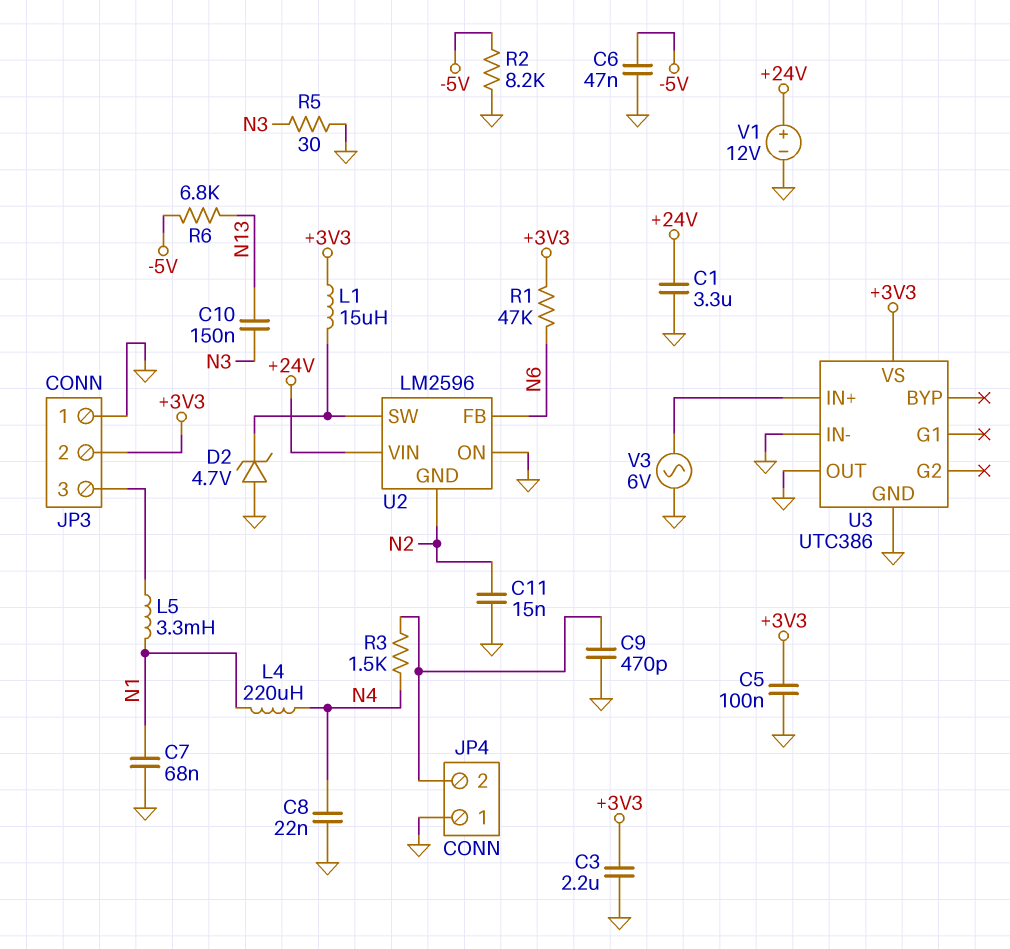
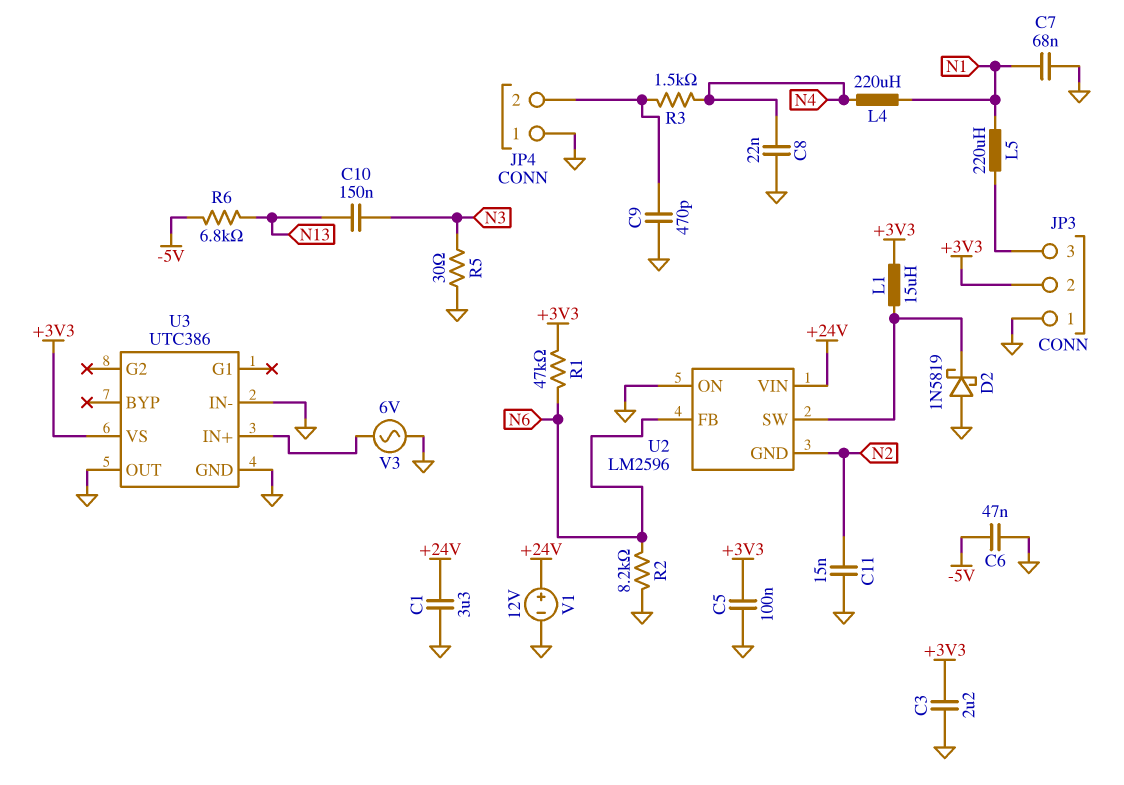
D2: zener 4.7V (A GND, K U2/SW) -> schottky 1N5819 (A GND, K U2/SW)
L5: 3.3mH (JP3/3, N1) -> 220uH (JP3/3, N1)
R2: 8.2k (-5V, GND) -> 8.2k (GND, N6)

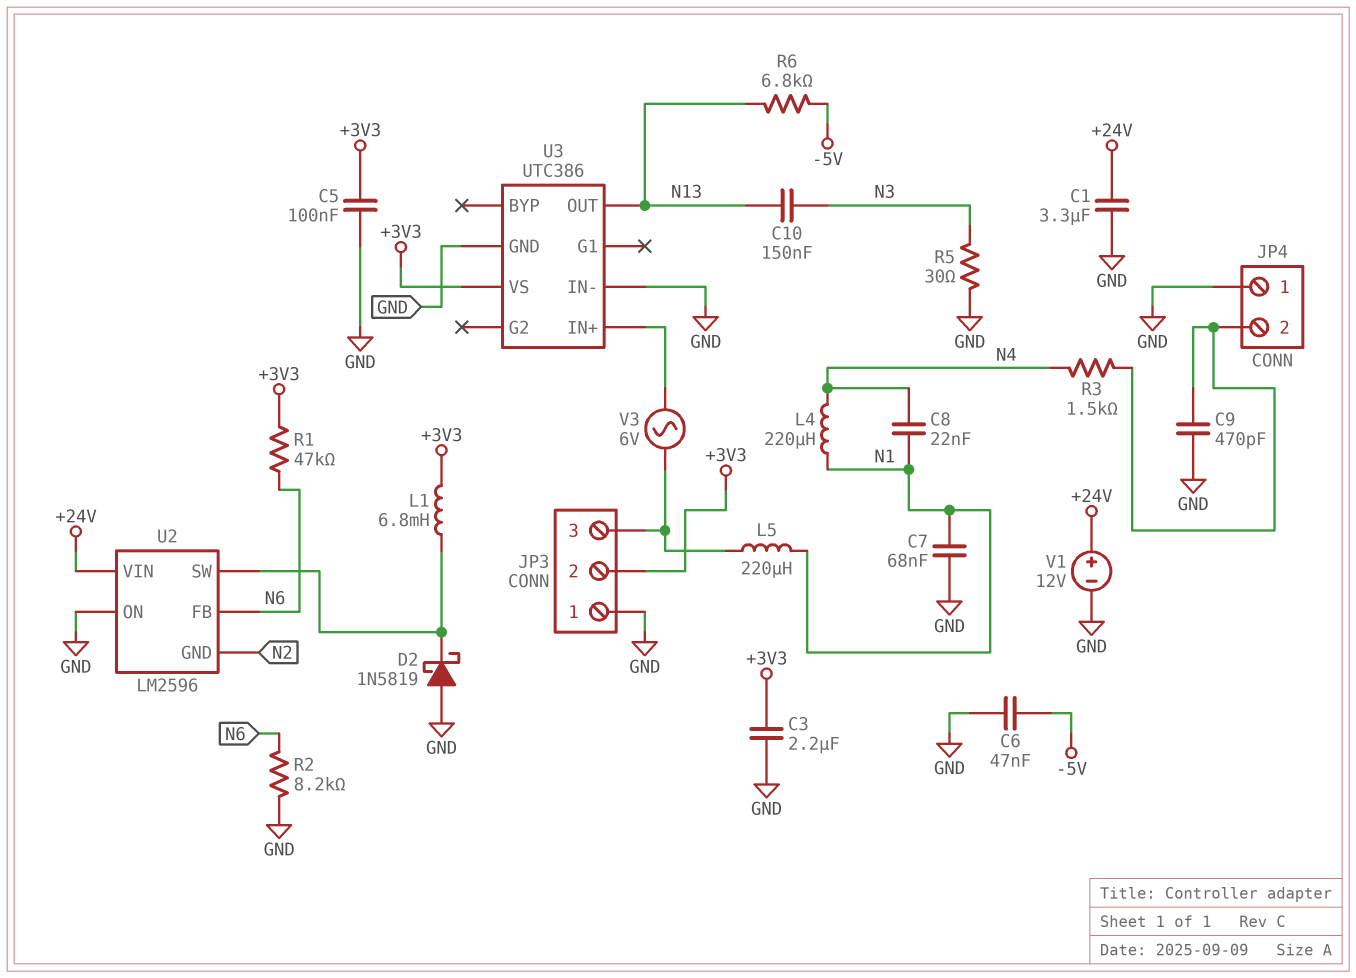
C8: 22nF (GND, N4) -> 22nF (N1, N4)
C11: 15nF (GND, N2) -> none
L1: 15uH (+3V3, U2/SW) -> 6.8mH (+3V3, U2/SW)
U3 pin OUT: GND -> N13
V3: AC 6V (GND, U3/IN+) -> AC 6V (JP3/3, U3/IN+)

